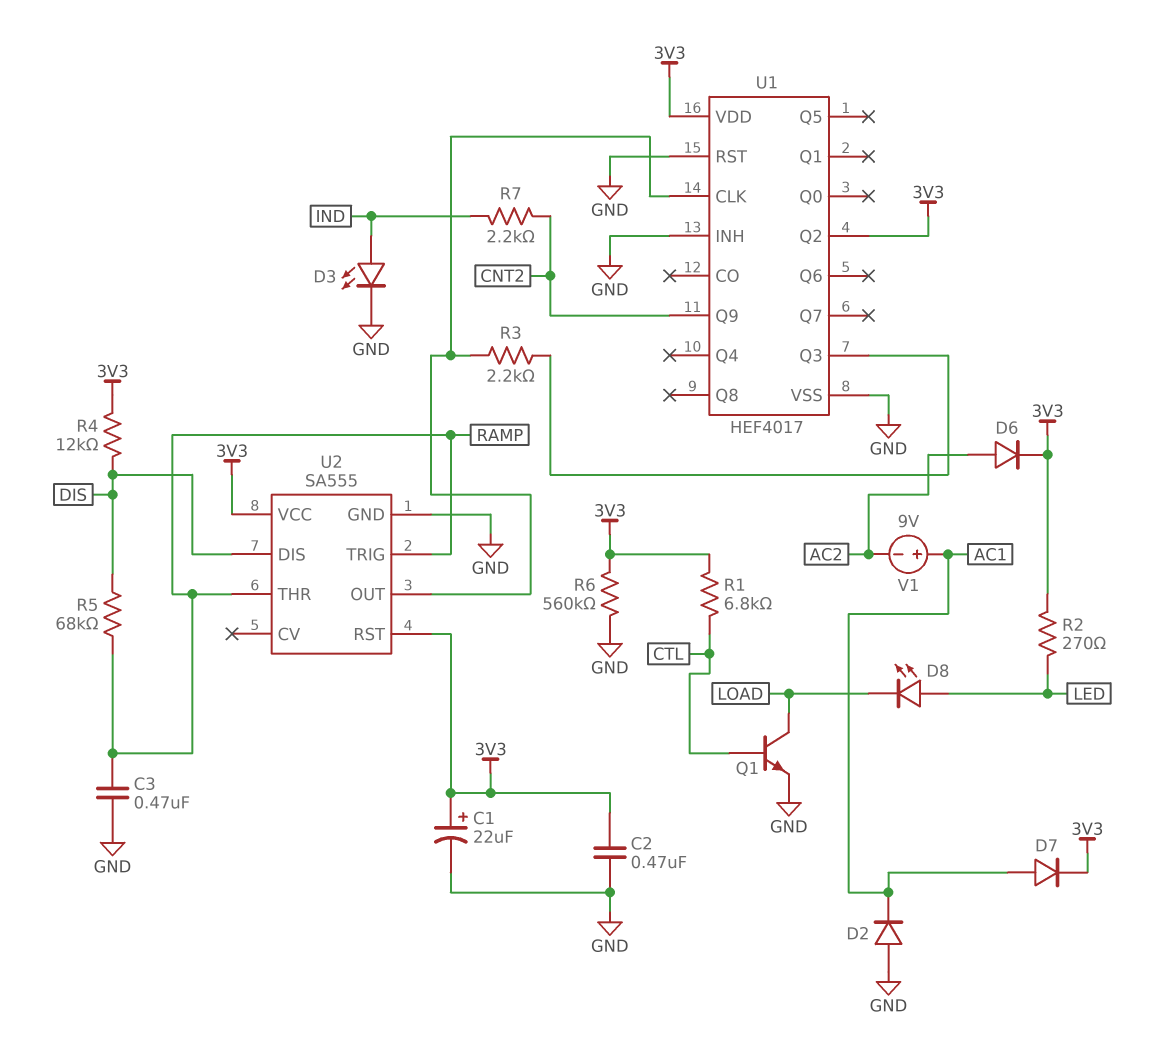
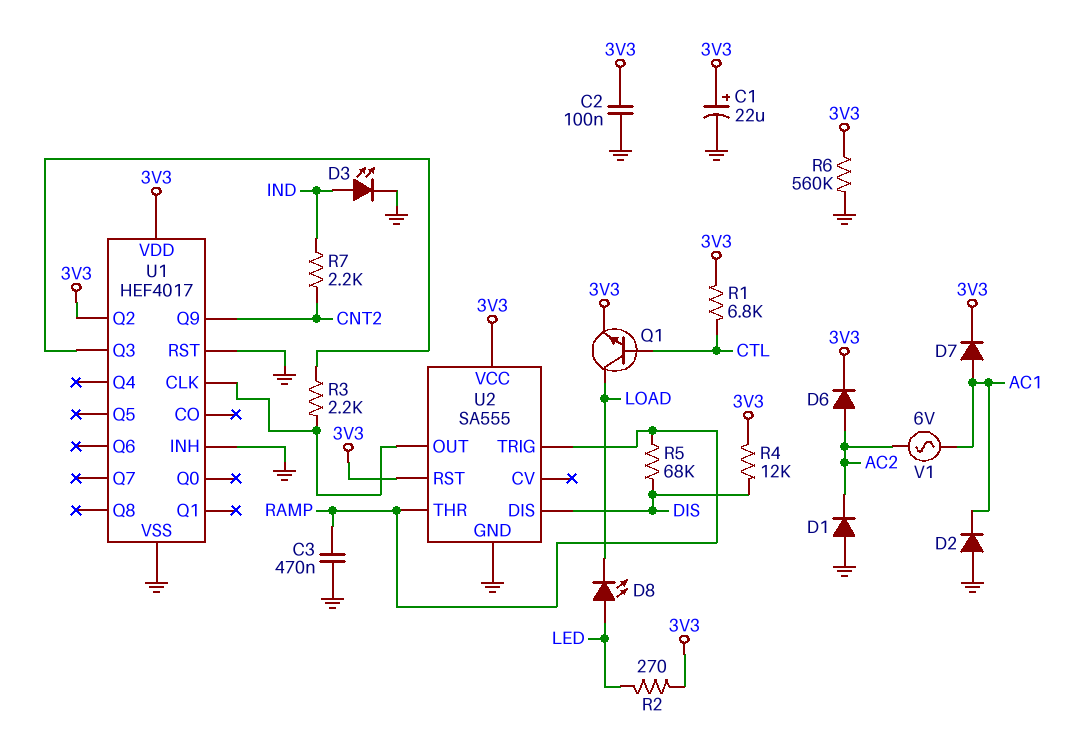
C2: 470nF (3V3, GND) -> 100nF (3V3, GND)
D1: none -> diode (A GND, K AC2)
Q1: NPN (B CTL, C LOAD, E GND) -> NPN (B CTL, C LOAD, E 3V3)
V1: 9V (plus AC1, minus AC2) -> AC 6V (AC1, AC2)

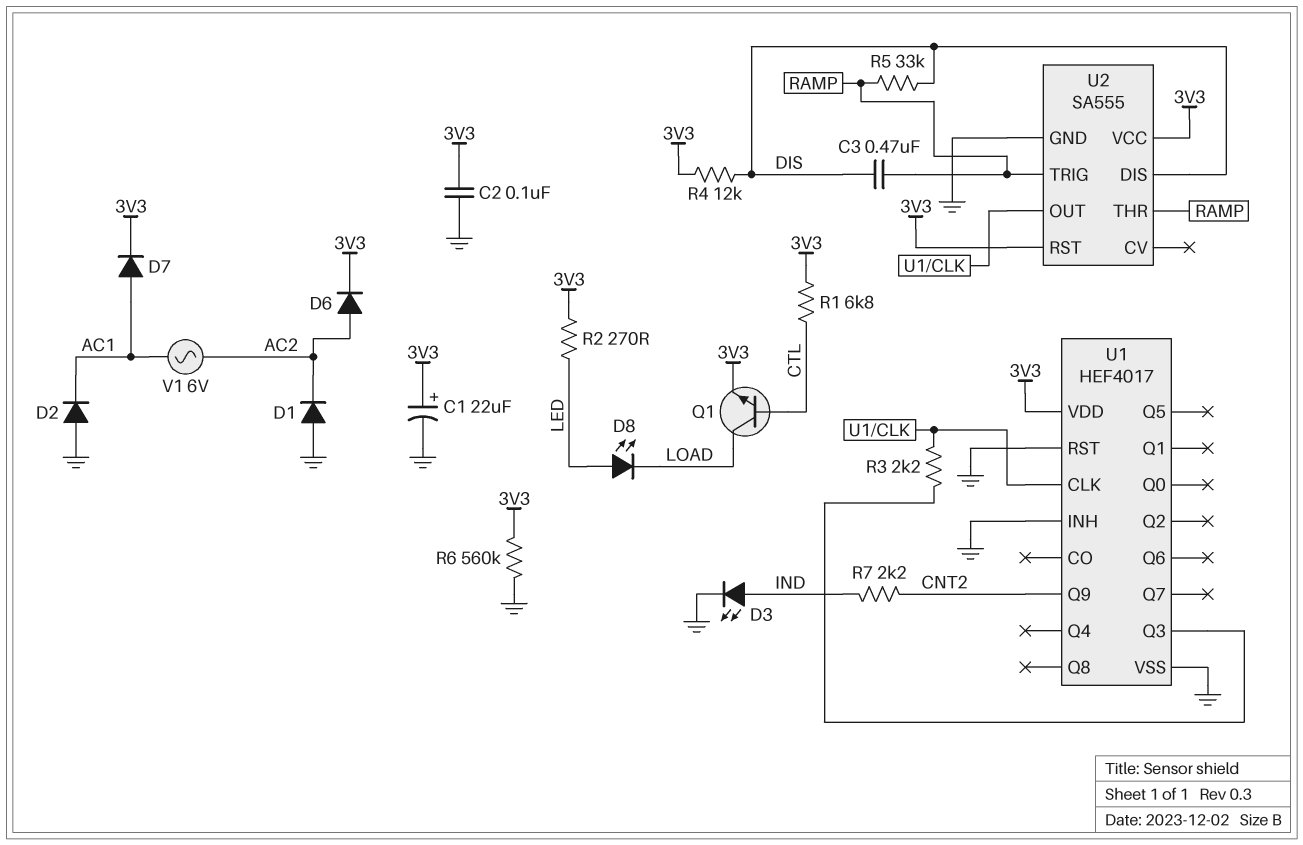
C3: 470nF (GND, RAMP) -> 470nF (DIS, RAMP)
R5: 68k (DIS, RAMP) -> 33k (DIS, RAMP)
U1 pin Q2: 3V3 -> none

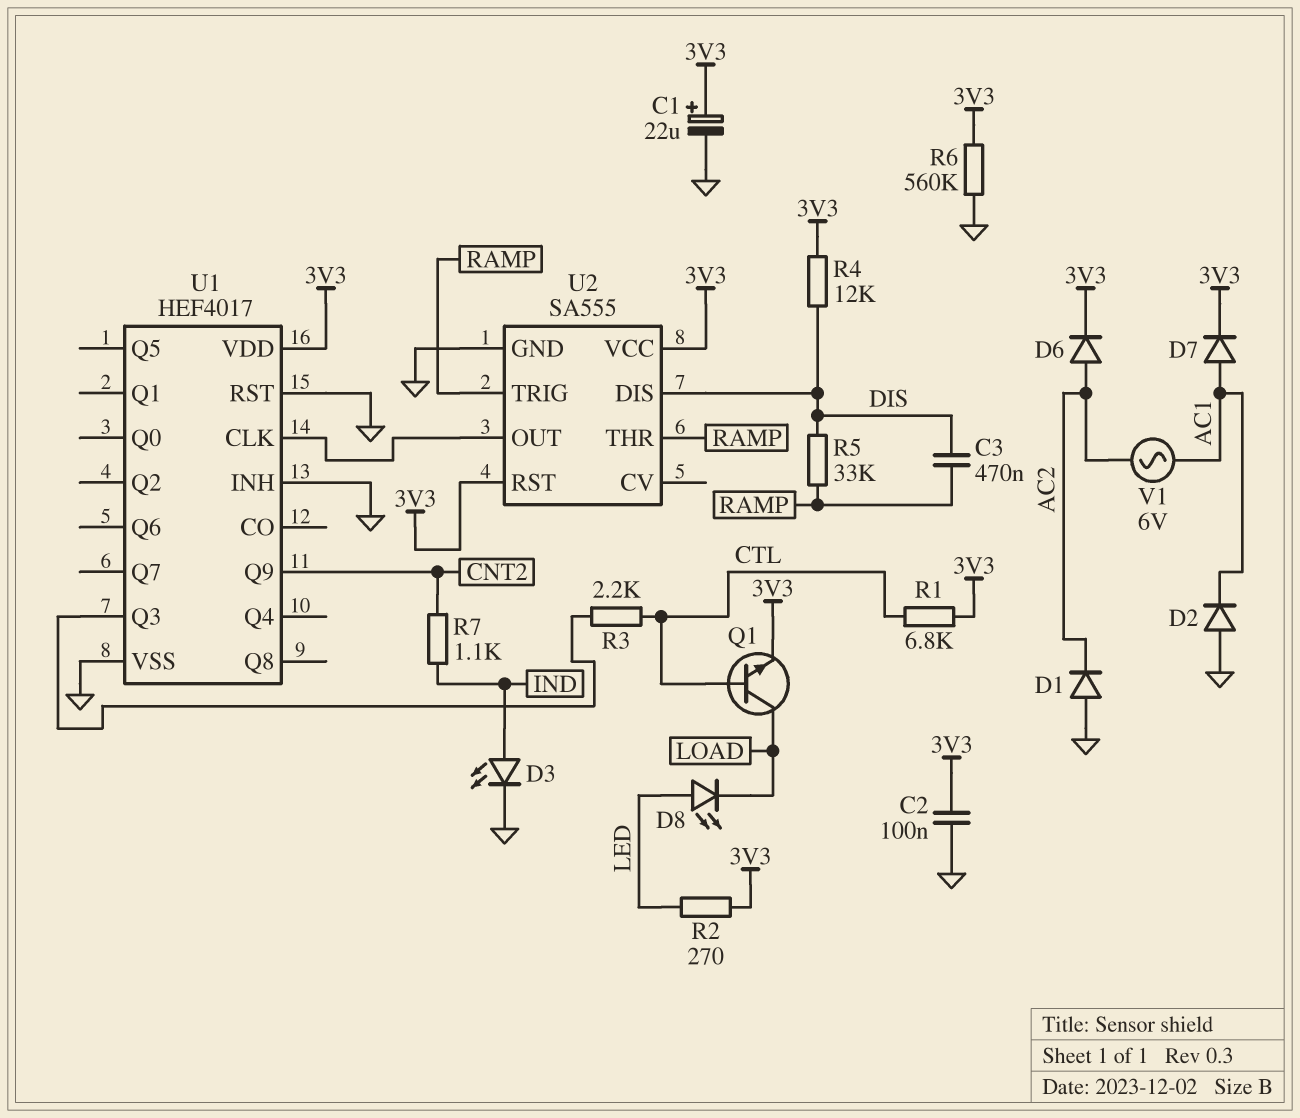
R3: 2.2k (U1/CLK, U1/Q3) -> 2.2k (CTL, U1/Q3)
R7: 2.2k (CNT2, IND) -> 1.1k (CNT2, IND)

